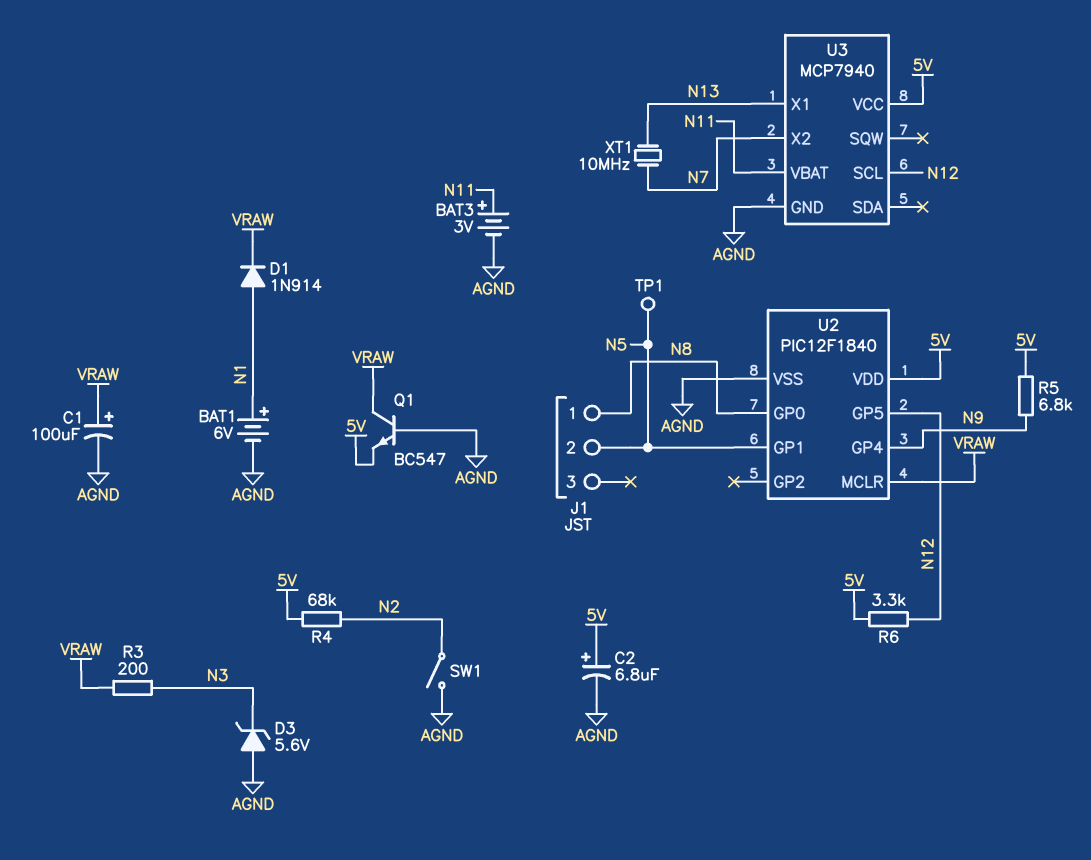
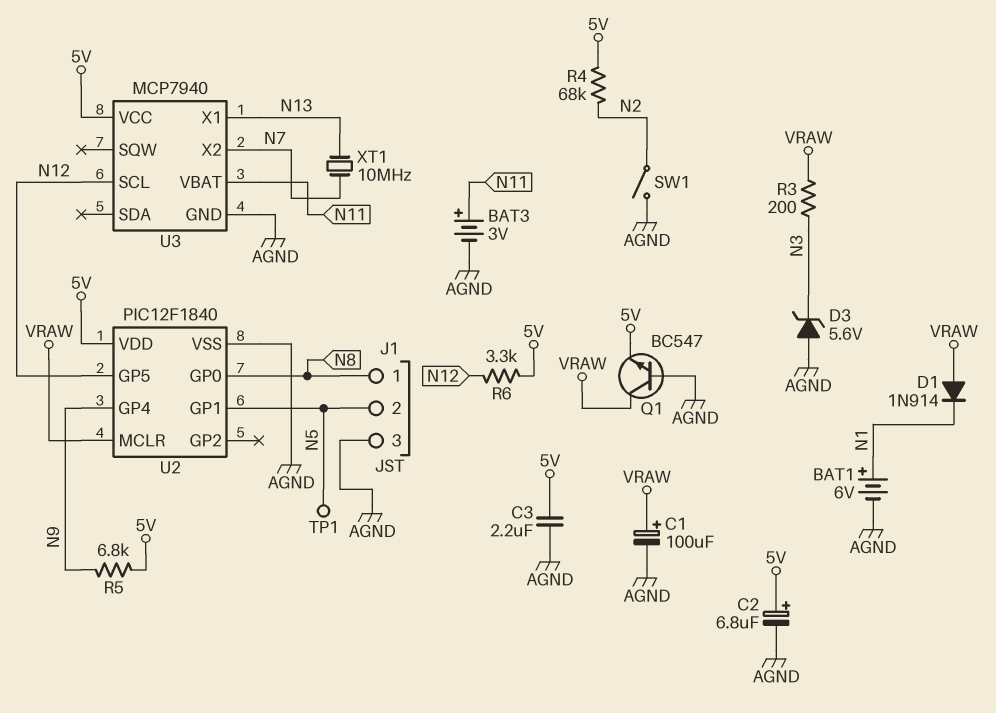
C3: none -> 2.2uF (5V, AGND)
D1: diode 1N914 (A N1, K VRAW) -> diode 1N914 (A VRAW, K N1)
J1 pin 3: none -> AGND

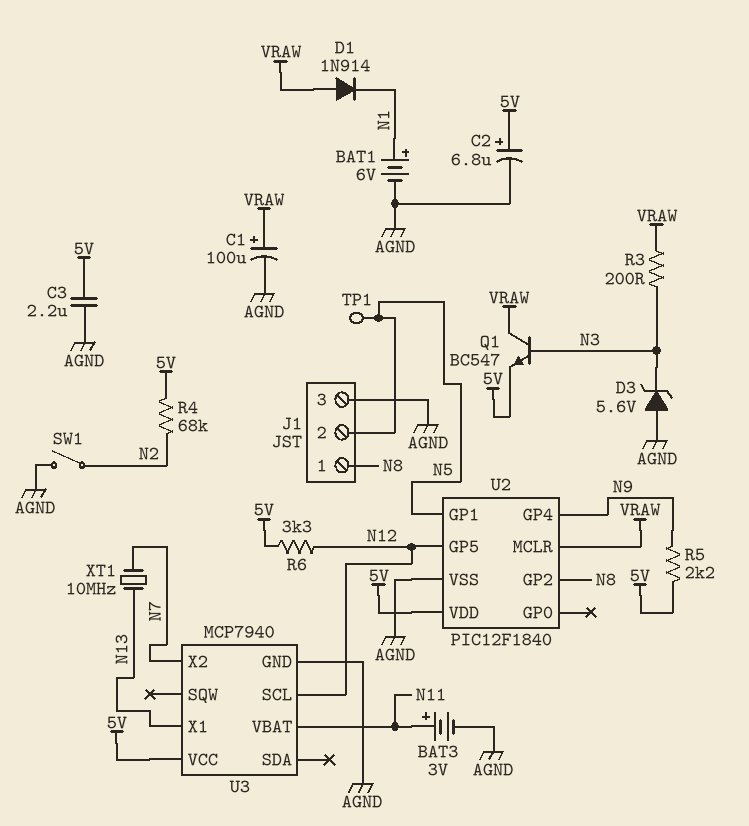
Q1: NPN BC547 (B AGND, C VRAW, E 5V) -> NPN BC547 (B N3, C VRAW, E 5V)
R5: 6.8k (5V, N9) -> 2.2k (5V, N9)
U2 pin GP0: N8 -> none
U2 pin GP2: none -> N8

